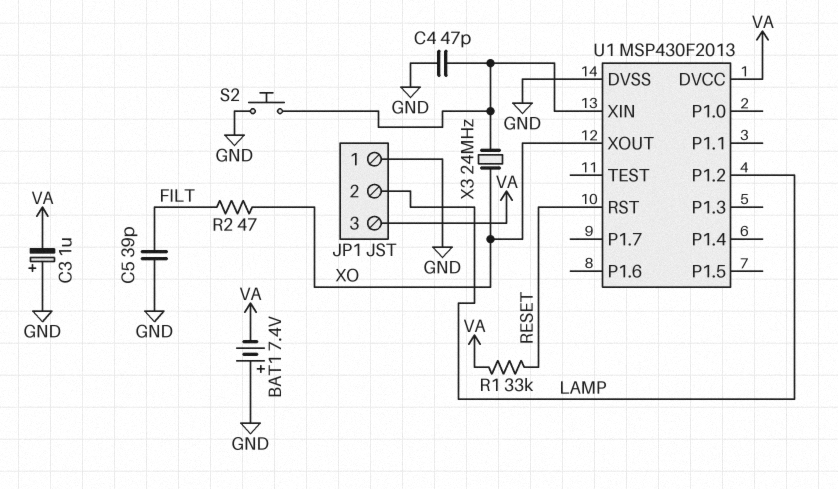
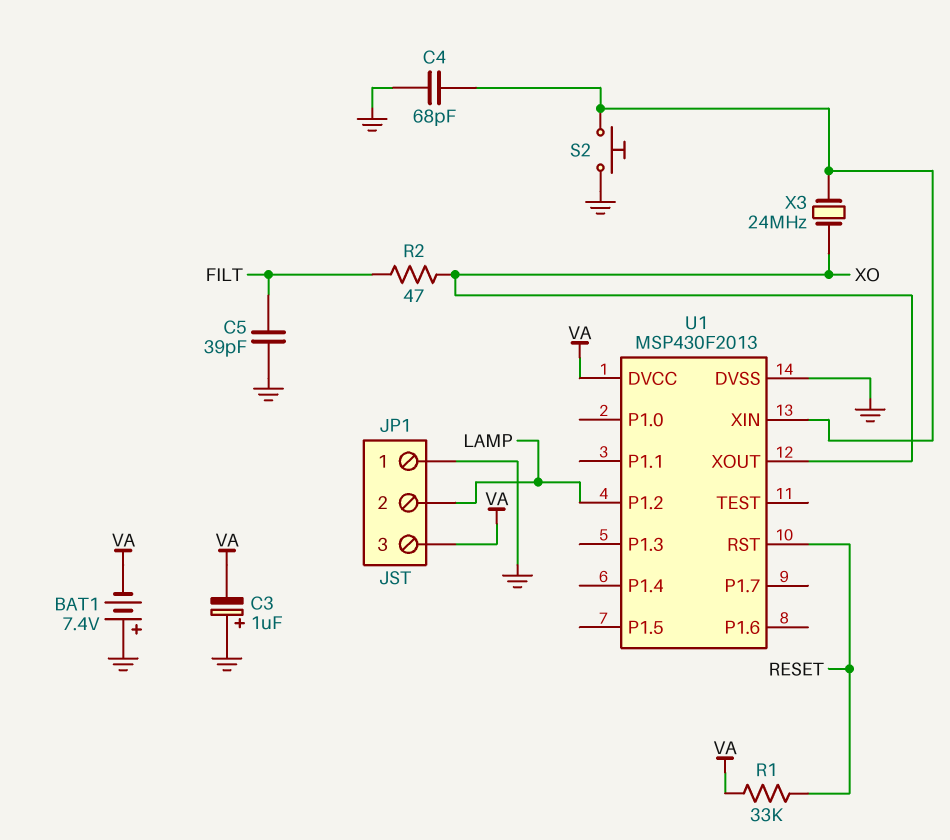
C4: 47pF (GND, U1/XIN) -> 68pF (GND, U1/XIN)

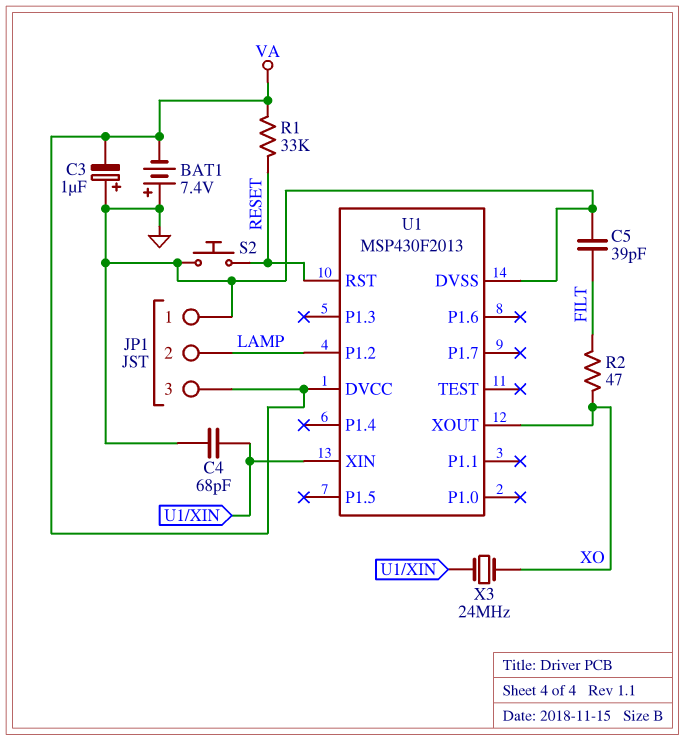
S2: button (GND, U1/XIN) -> button (GND, RESET)

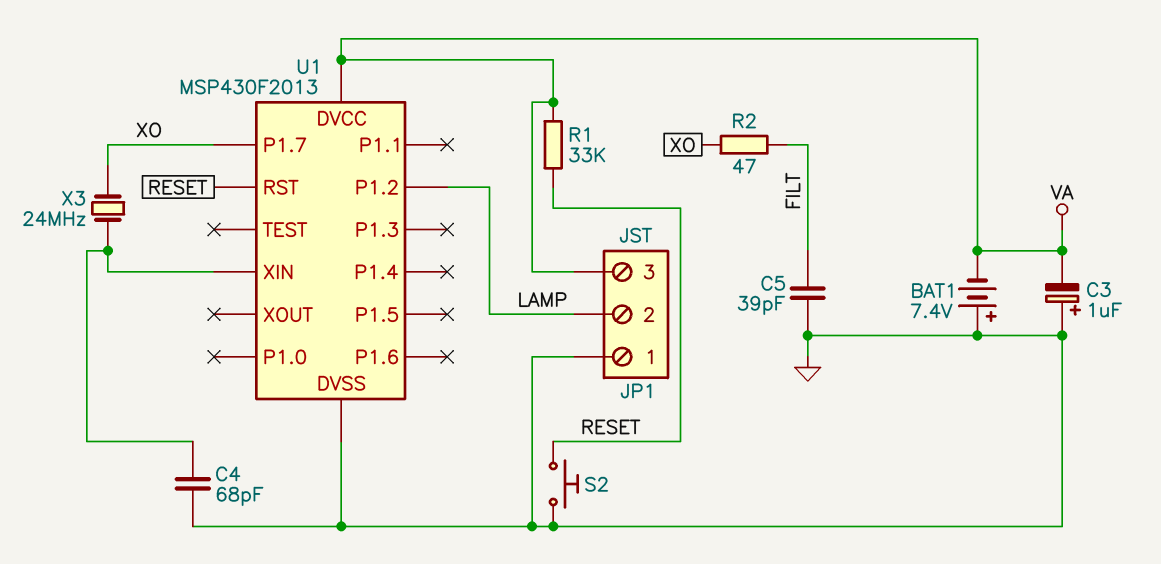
U1 pin P1.7: none -> XO
U1 pin XOUT: XO -> none

